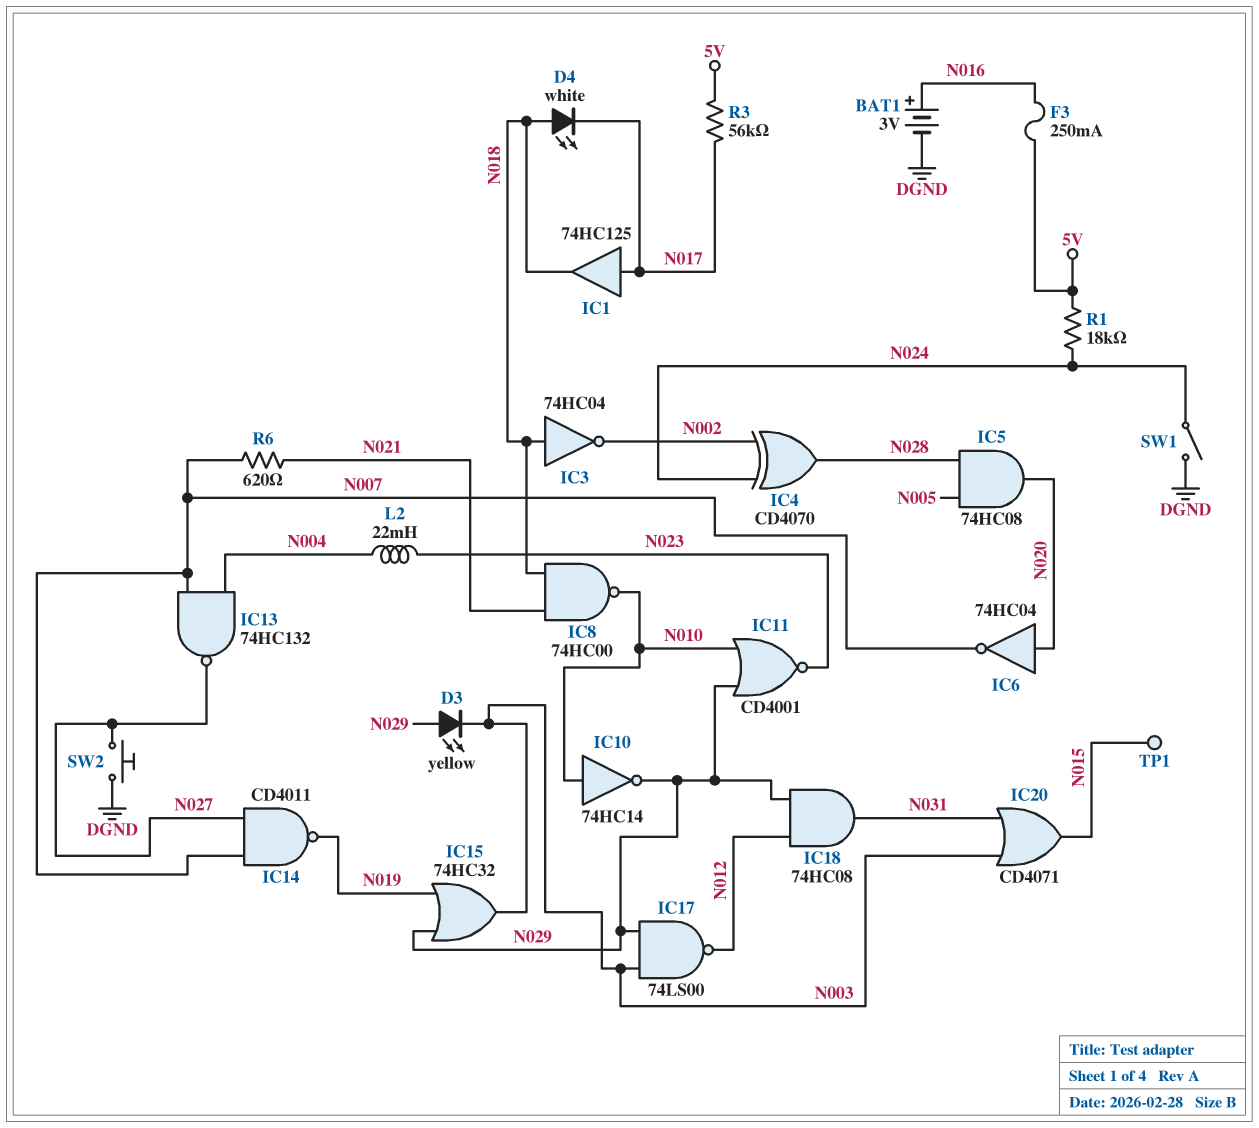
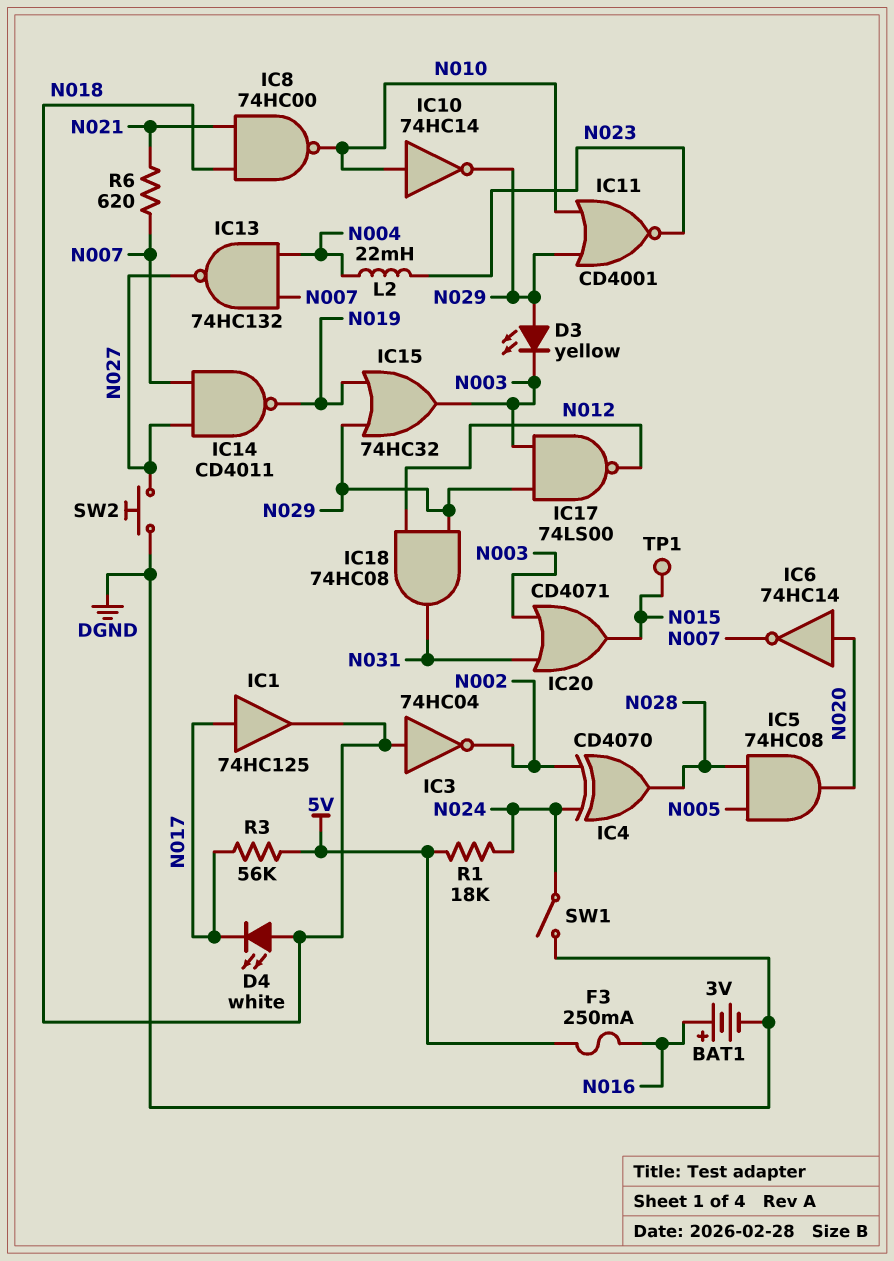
IC6: NOT 74HC04 (in N020, out N007) -> NOT 74HC14 (in N020, out N007)

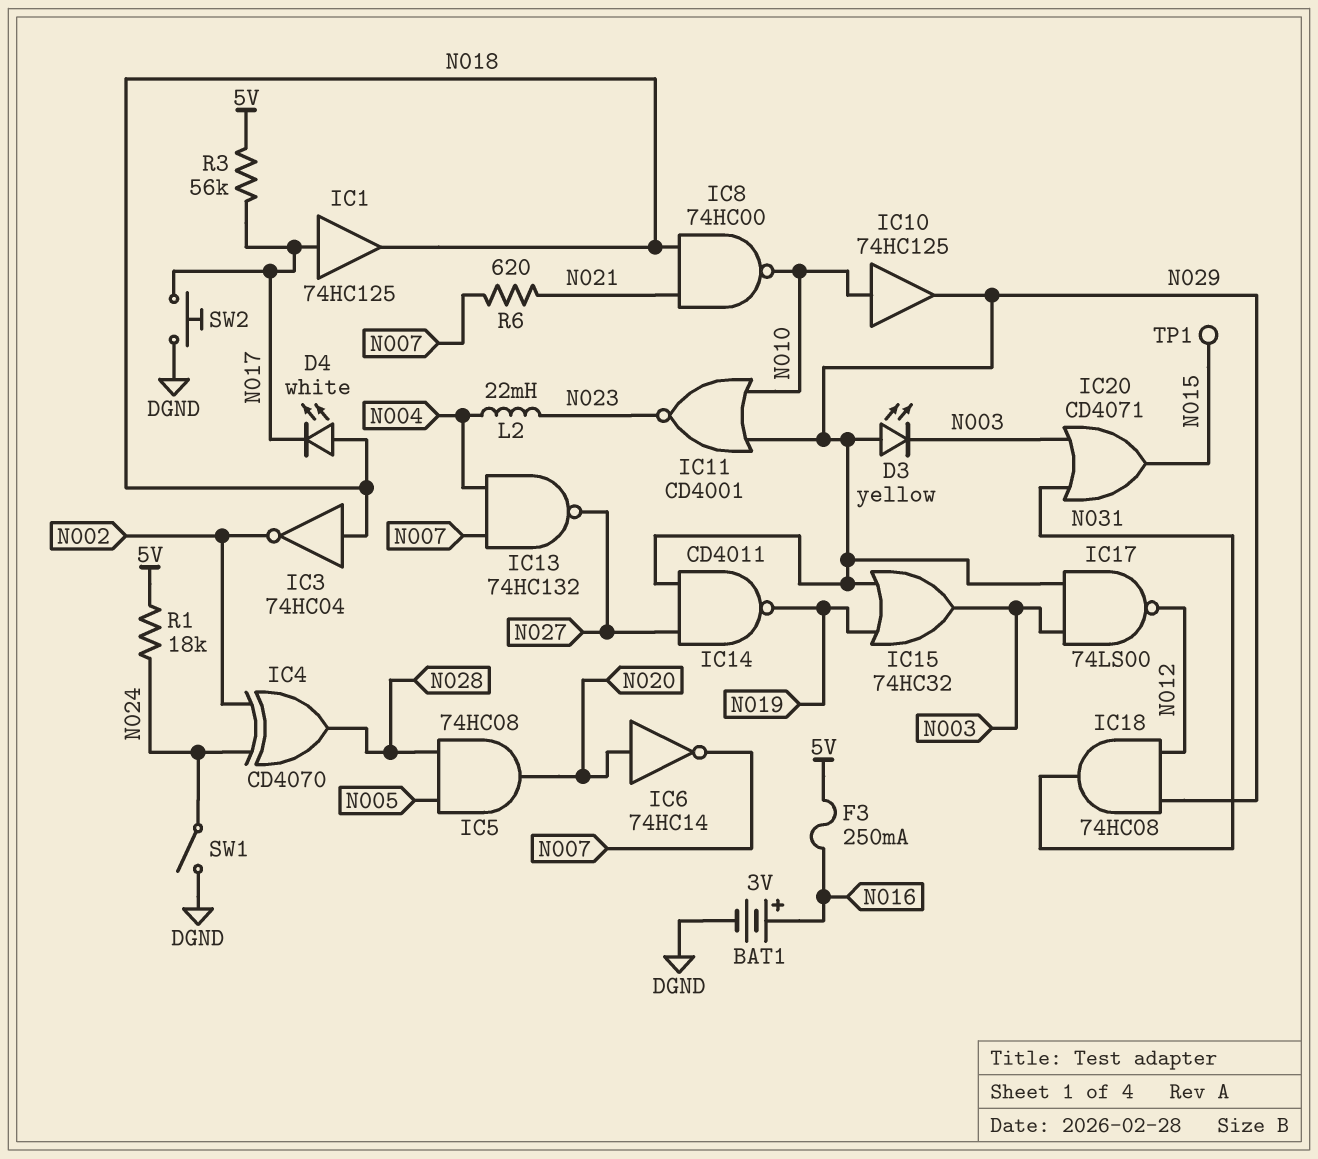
IC10: NOT 74HC14 (in N010, out N029) -> buffer 74HC125 (in N010, out N029)
IC14: NAND CD4011 (in N007, in N027, out N019) -> NAND CD4011 (in N027, in N029, out N019)
SW2: button (DGND, N027) -> button (DGND, N017)

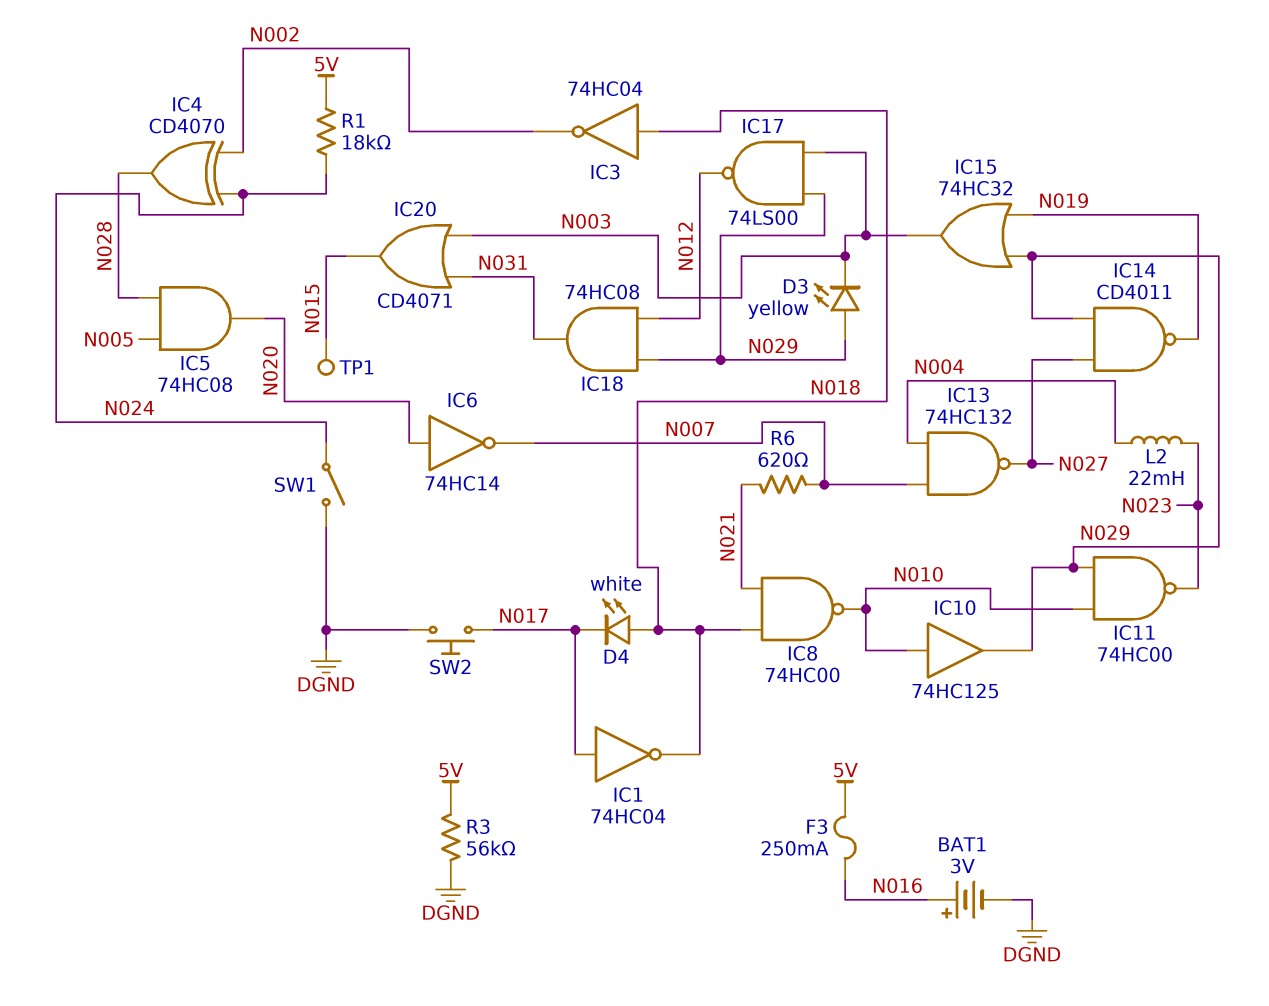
IC1: buffer 74HC125 (in N017, out N018) -> NOT 74HC04 (in N017, out N018)
IC11: NOR CD4001 (in N010, in N029, out N023) -> NAND 74HC00 (in N010, in N029, out N023)
R3: 56k (5V, N017) -> 56k (5V, DGND)

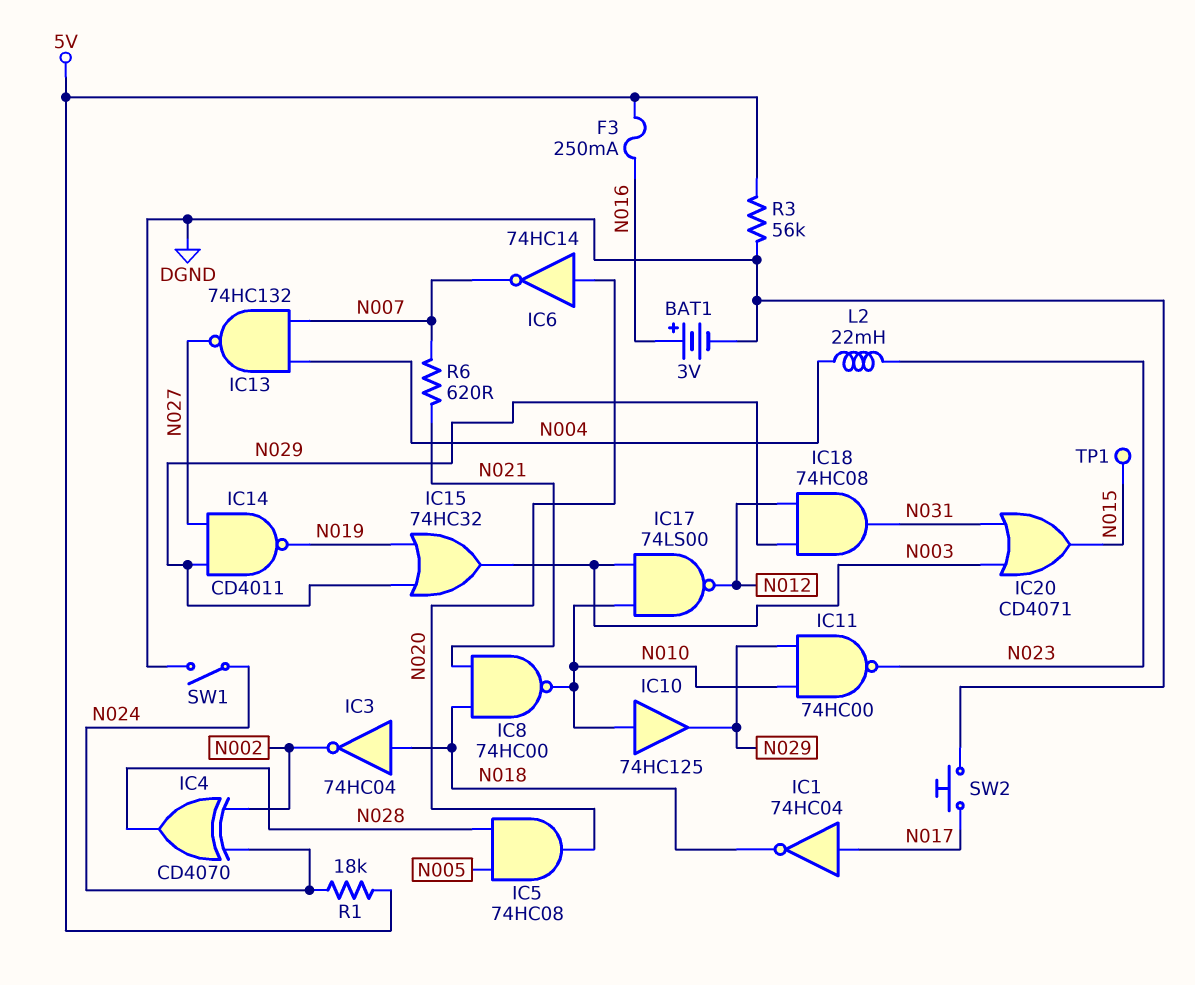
D3: LED yellow (A N029, K N003) -> none
D4: LED white (A N018, K N017) -> none
IC17: NAND 74LS00 (in N003, in N029, out N012) -> NAND 74LS00 (in N003, in N010, out N012)

